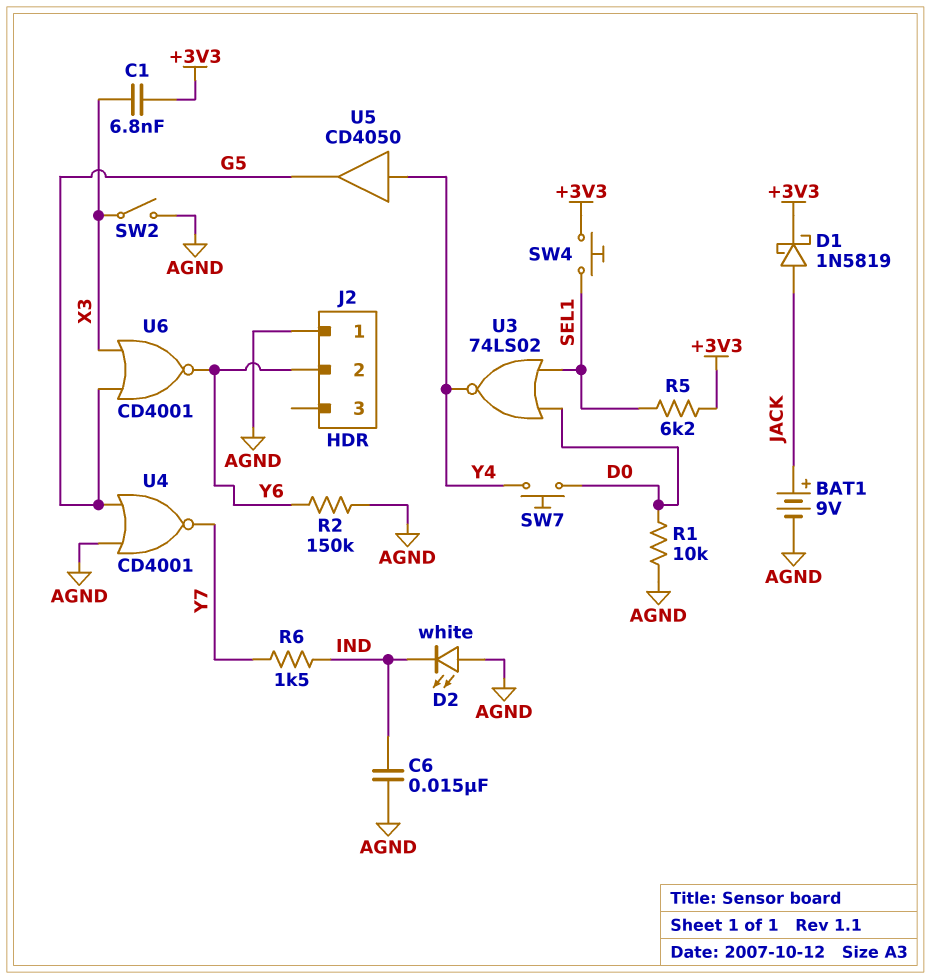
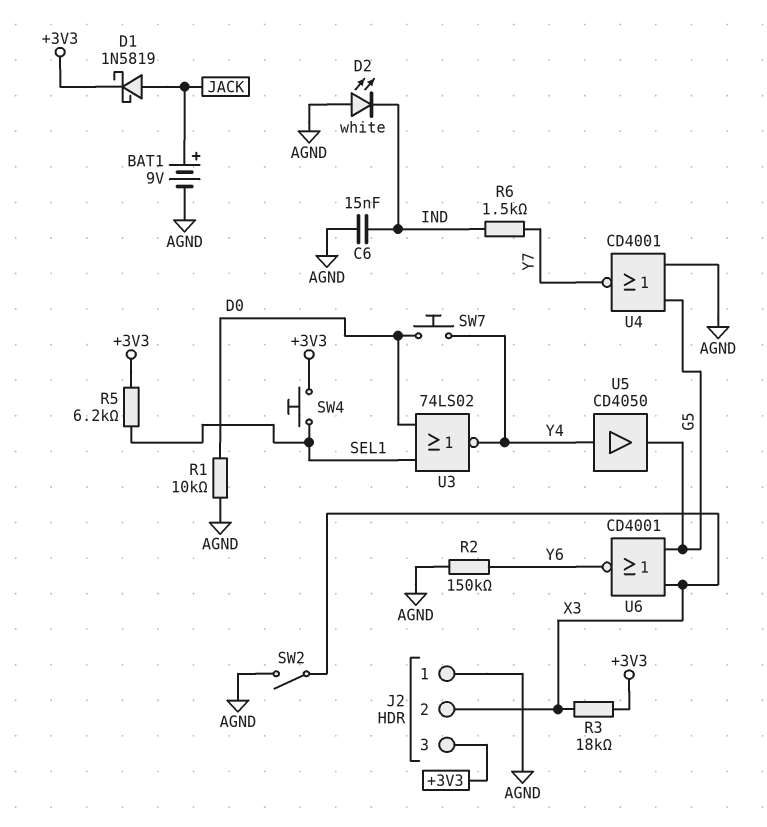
C1: 6.8nF (+3V3, X3) -> none
J2 pin 2: Y6 -> X3
J2 pin 3: none -> +3V3
R3: none -> 18k (+3V3, X3)

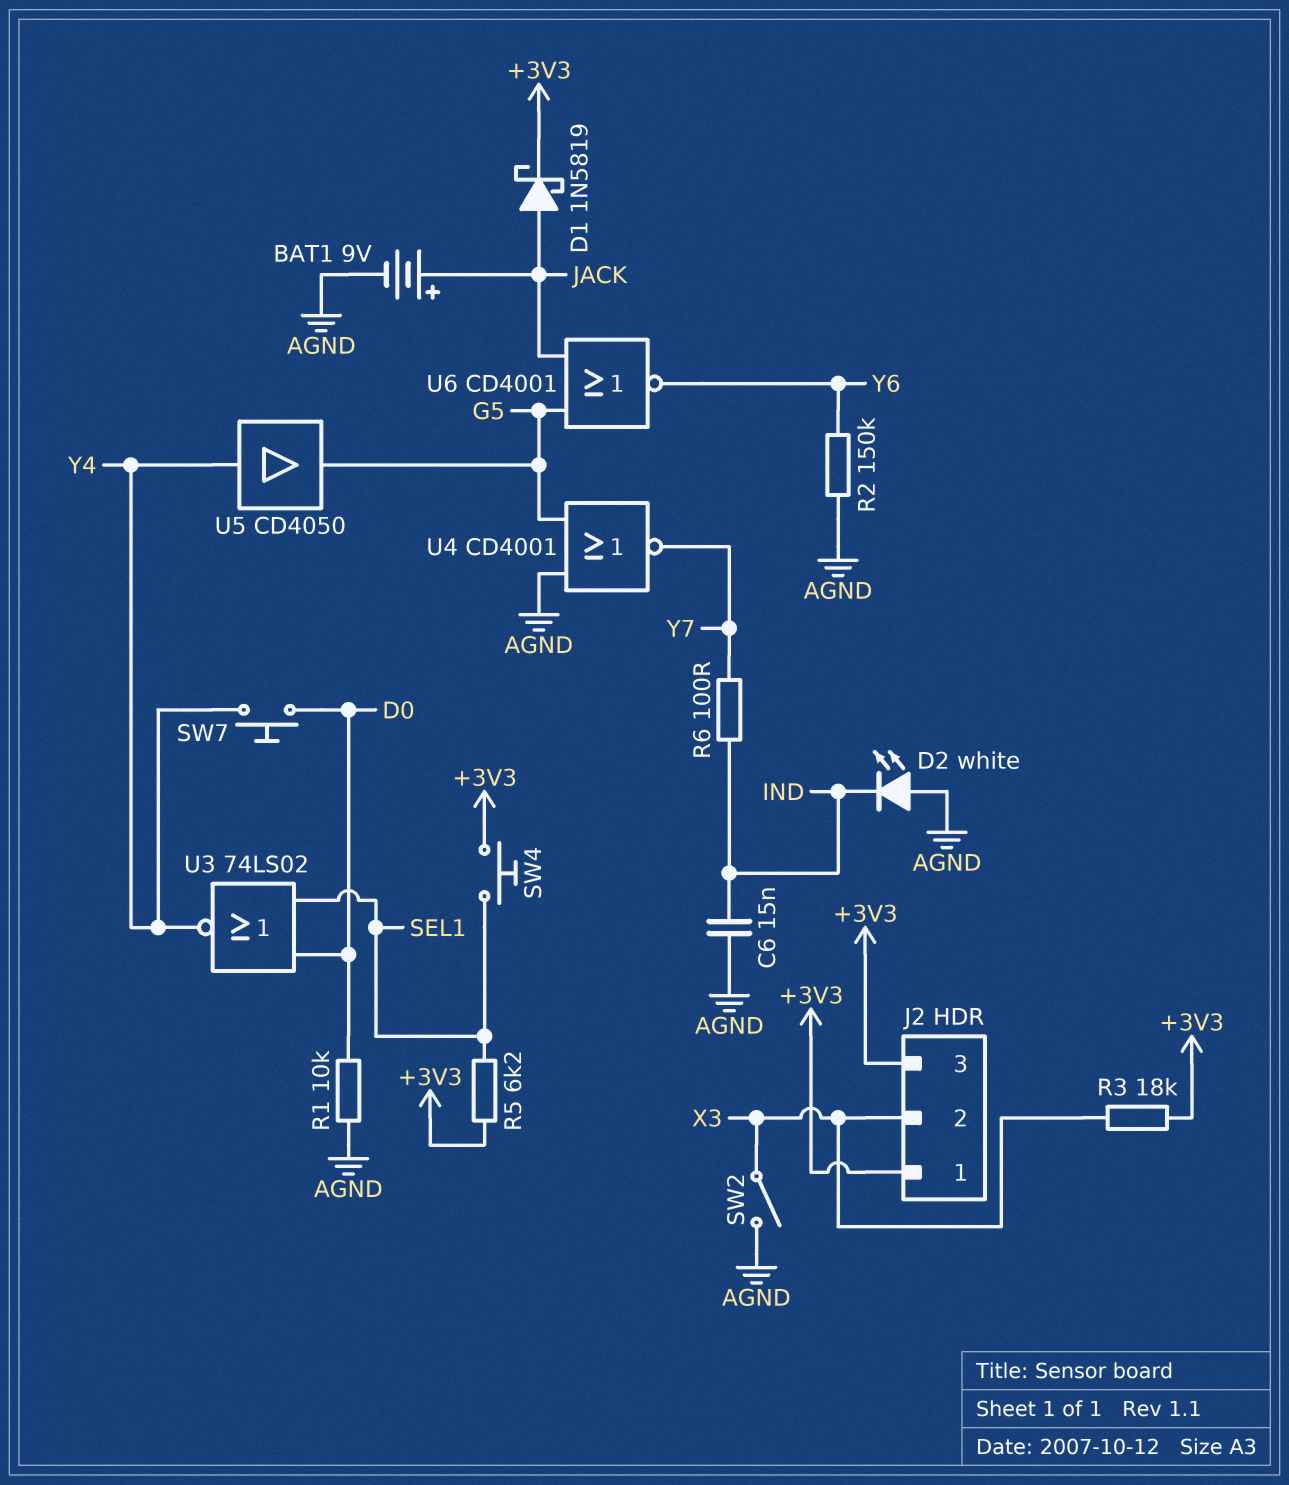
J2 pin 1: AGND -> +3V3
R6: 1.5k (IND, Y7) -> 100 (IND, Y7)
U6: NOR CD4001 (in G5, in X3, out Y6) -> NOR CD4001 (in G5, in JACK, out Y6)

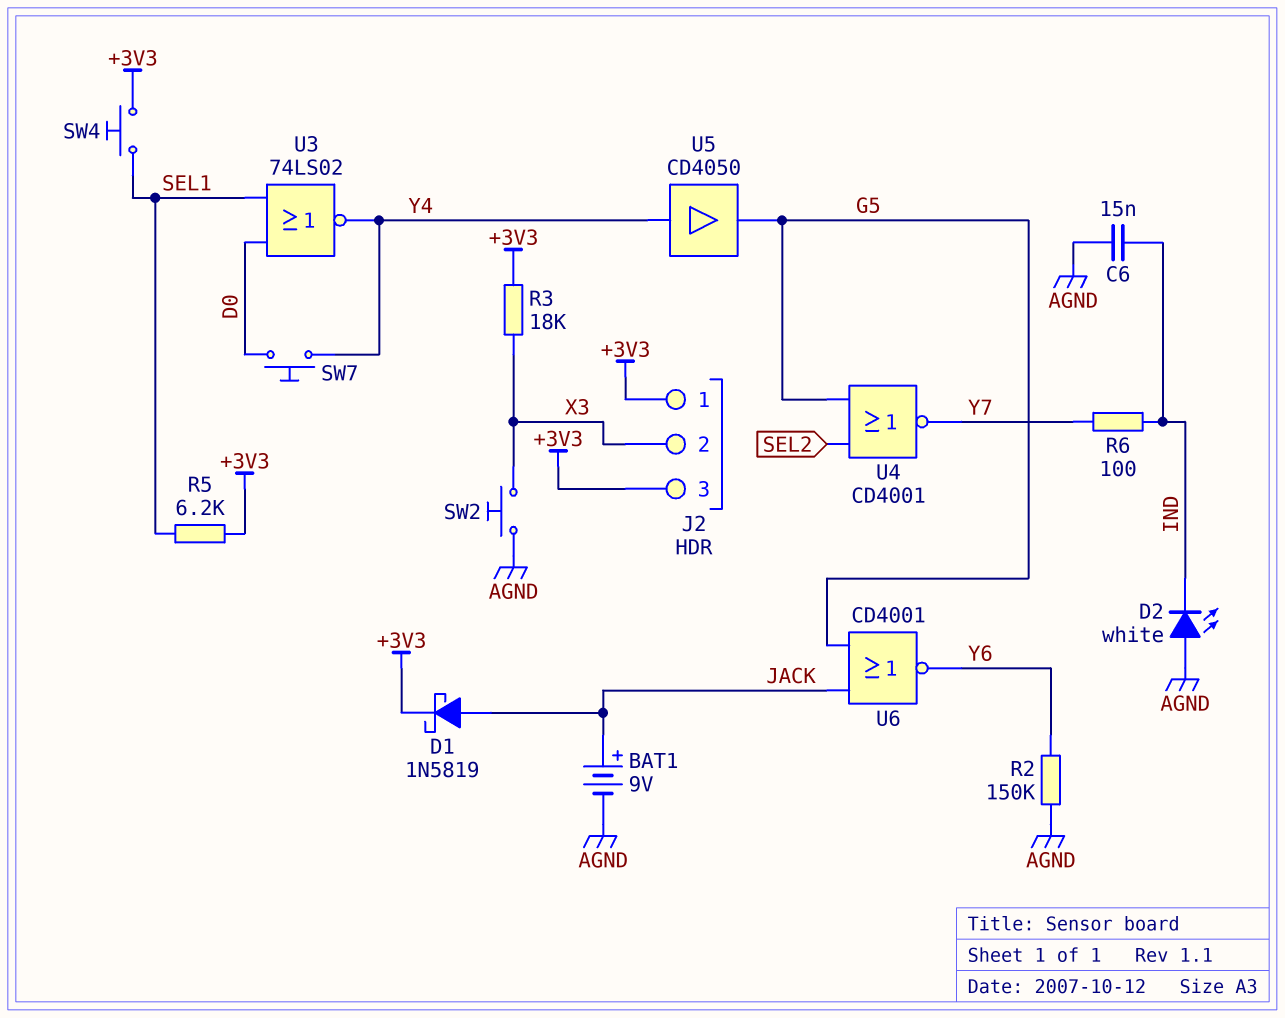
R1: 10k (AGND, D0) -> none
SW2: switch (AGND, X3) -> button (AGND, X3)
U4: NOR CD4001 (in AGND, in G5, out Y7) -> NOR CD4001 (in G5, in SEL2, out Y7)

